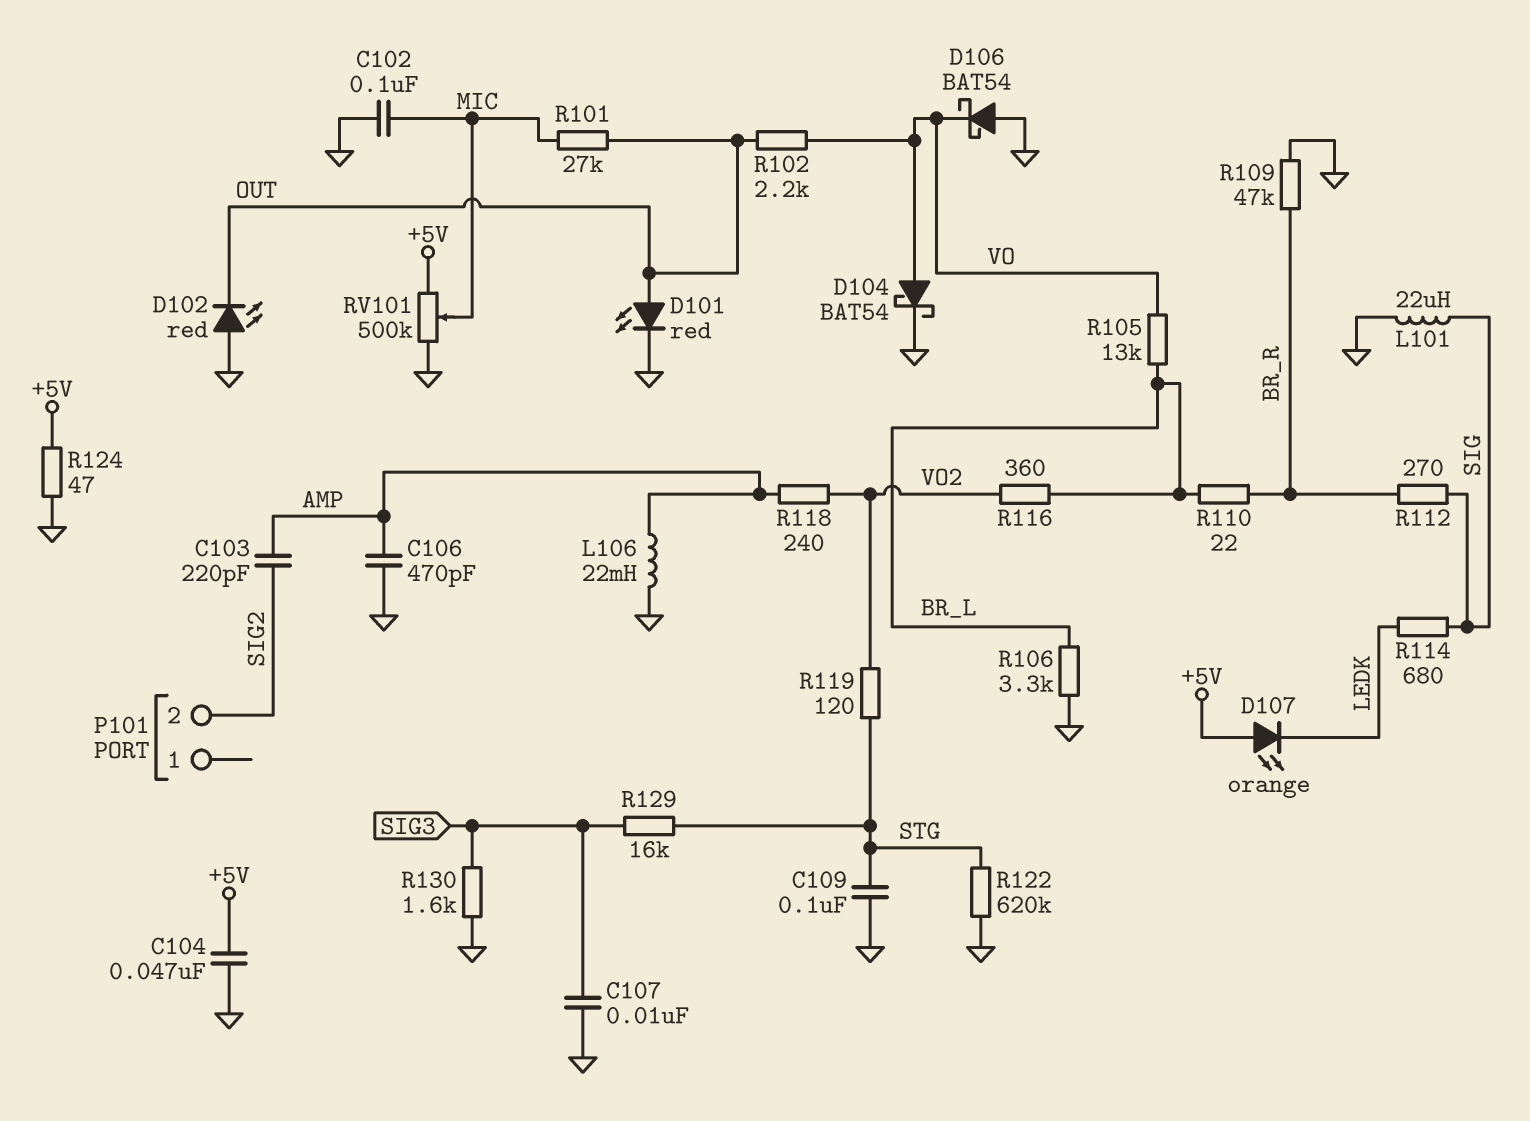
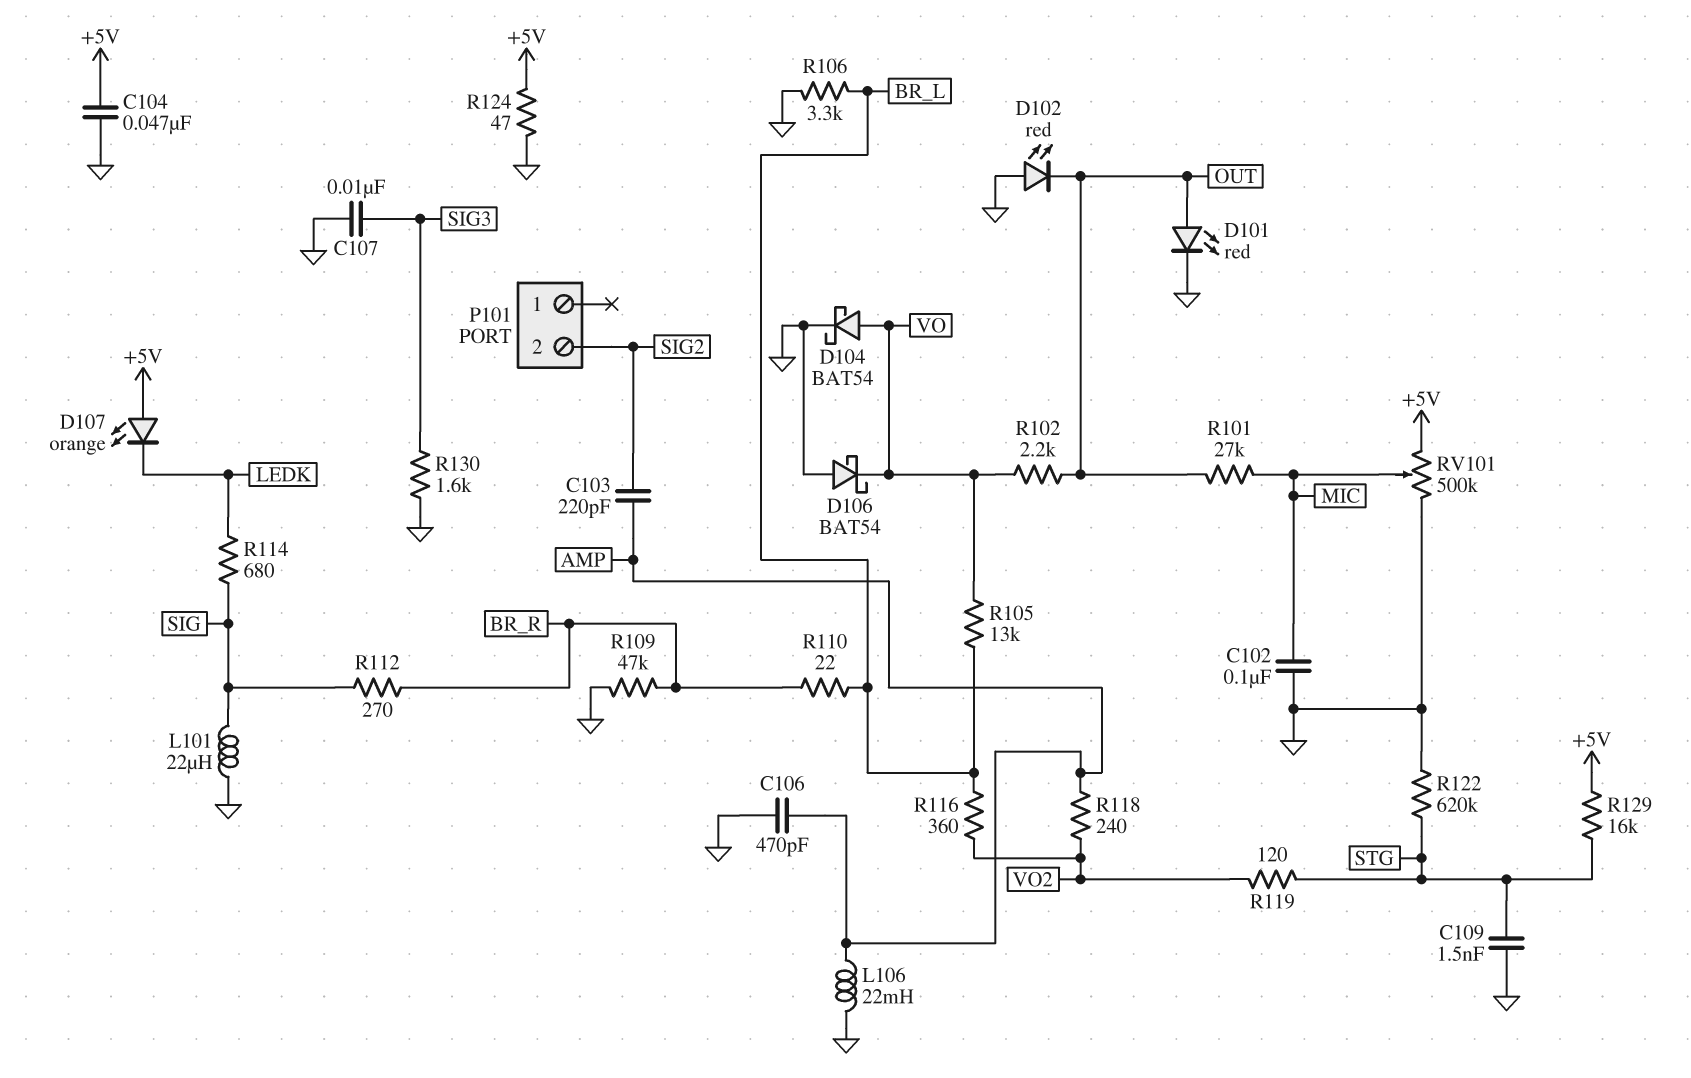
C109: 100nF (GND, STG) -> 1.5nF (GND, STG)
R129: 16k (SIG3, STG) -> 16k (+5V, STG)

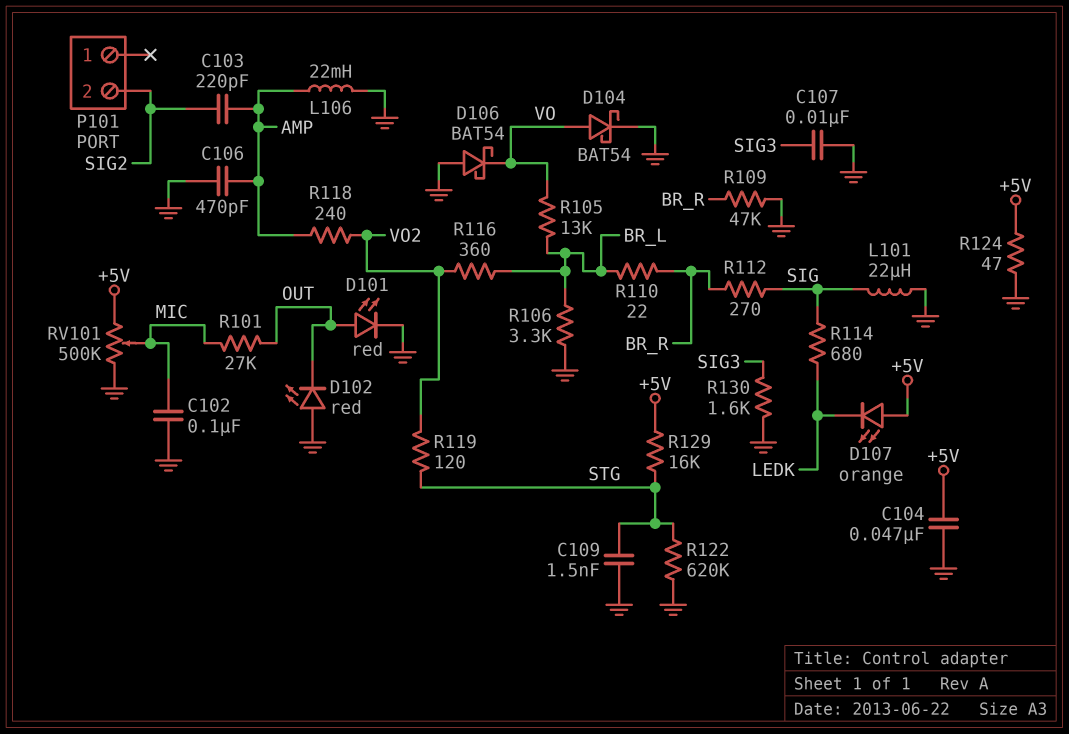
R102: 2.2k (OUT, VO) -> none

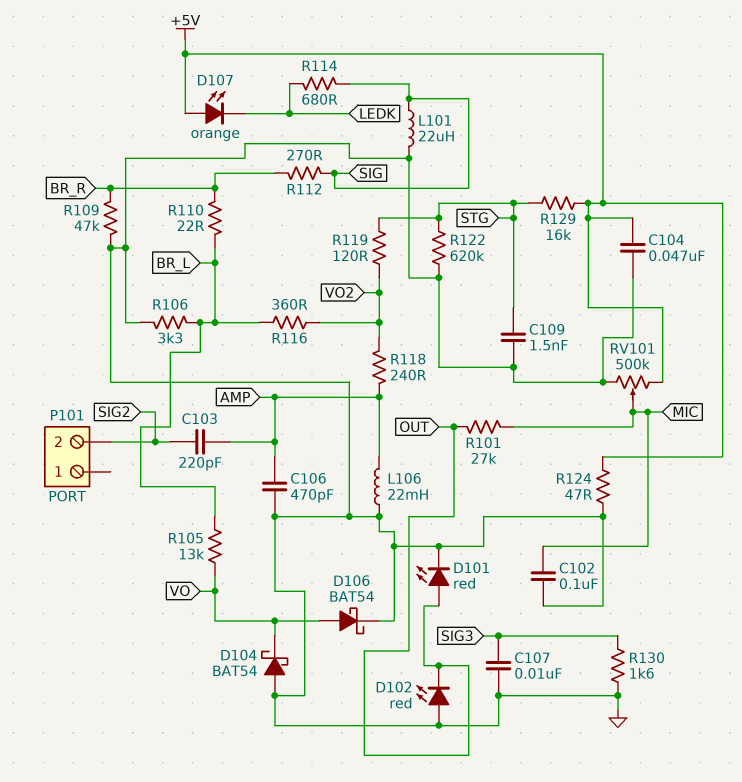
D104: schottky BAT54 (A VO, K GND) -> schottky BAT54 (A GND, K VO)
D106: schottky BAT54 (A GND, K VO) -> schottky BAT54 (A VO, K GND)

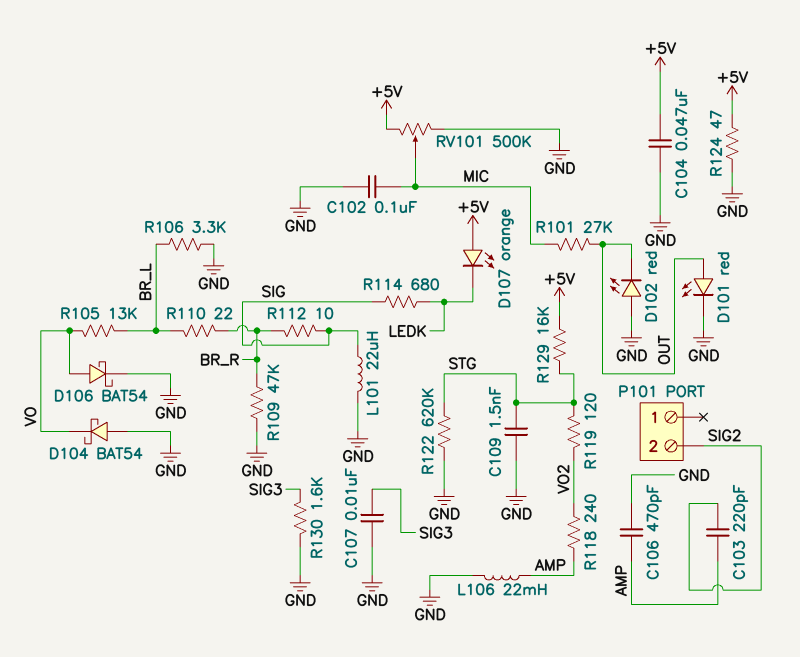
R112: 270 (BR_R, SIG) -> 10 (BR_R, SIG)
R116: 360 (BR_L, VO2) -> none

